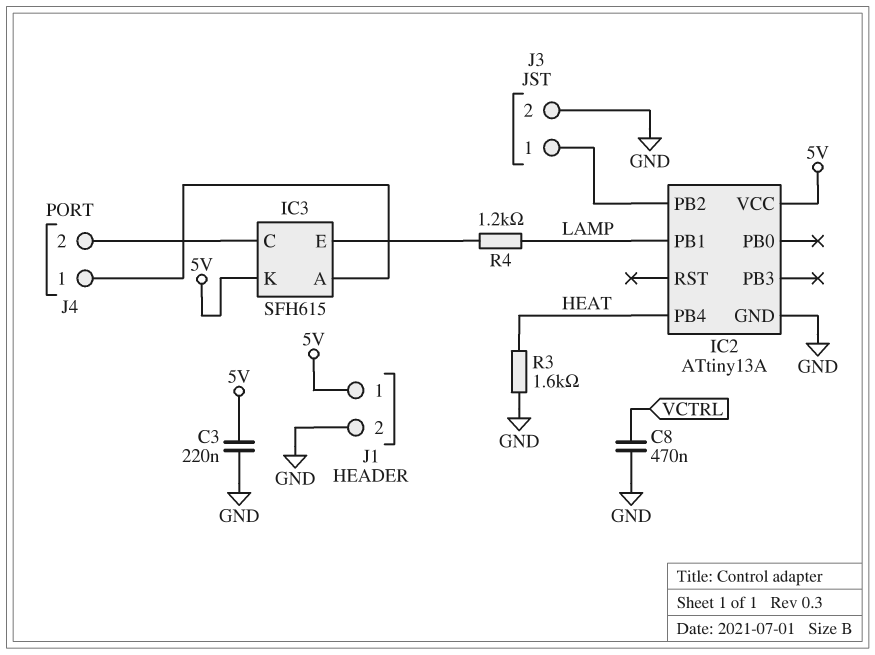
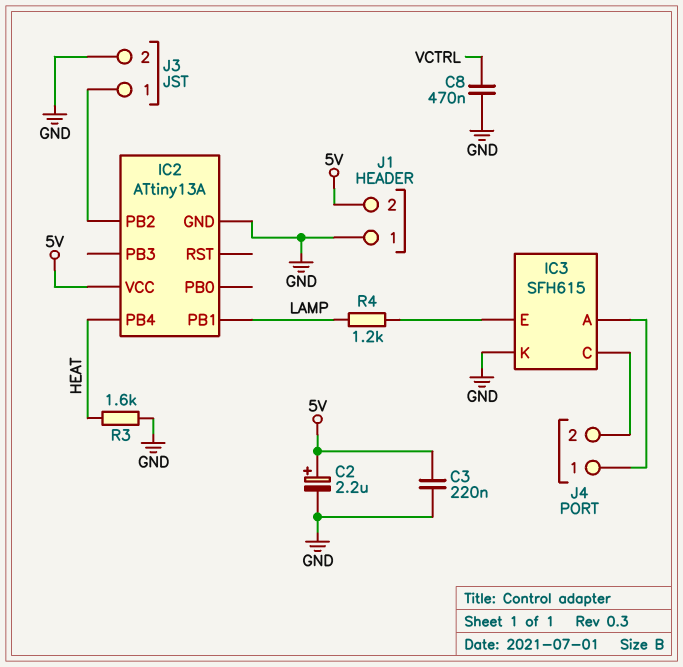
C2: none -> 2.2uF (plus 5V, minus GND)
IC3 pin K: 5V -> GND
J1 pin 1: 5V -> GND
J1 pin 2: GND -> 5V

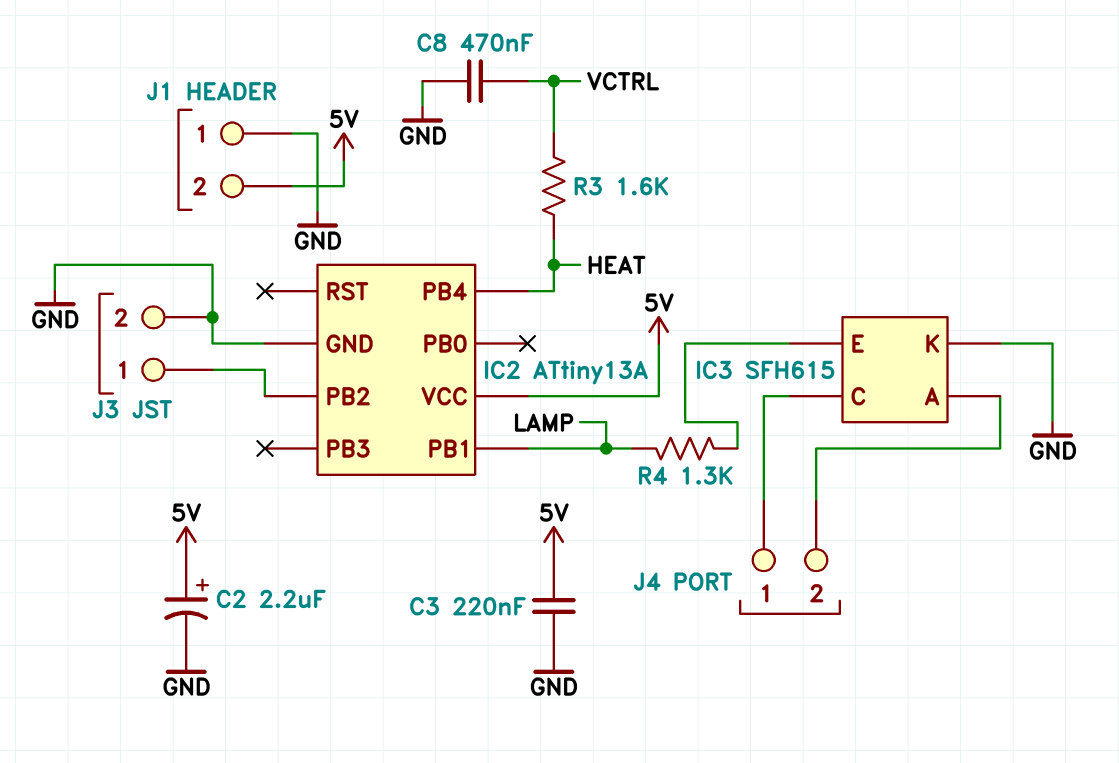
J4 pin 1: IC3/A -> IC3/C
J4 pin 2: IC3/C -> IC3/A
R3: 1.6k (GND, HEAT) -> 1.6k (HEAT, VCTRL)
R4: 1.2k (IC3/E, LAMP) -> 1.3k (IC3/E, LAMP)

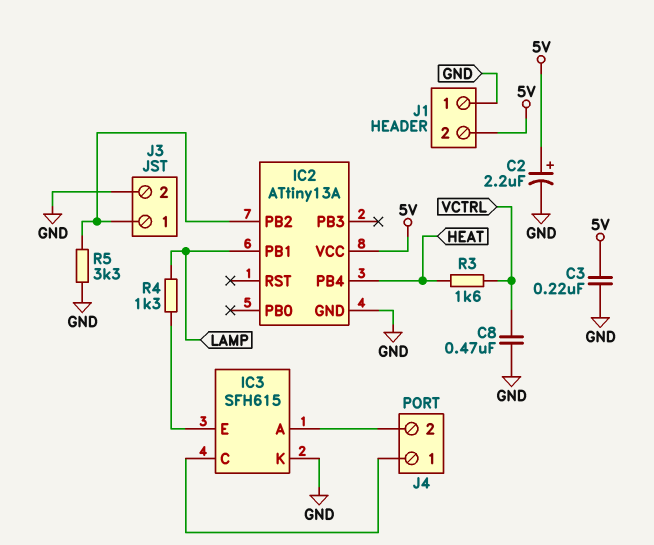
R5: none -> 3.3k (GND, IC2/PB2)

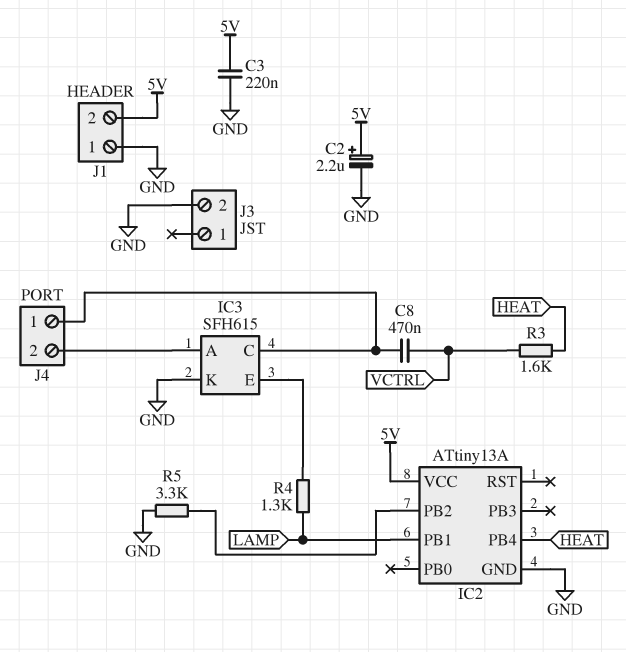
C8: 470nF (GND, VCTRL) -> 470nF (IC3/C, VCTRL)
J3 pin 1: IC2/PB2 -> none

